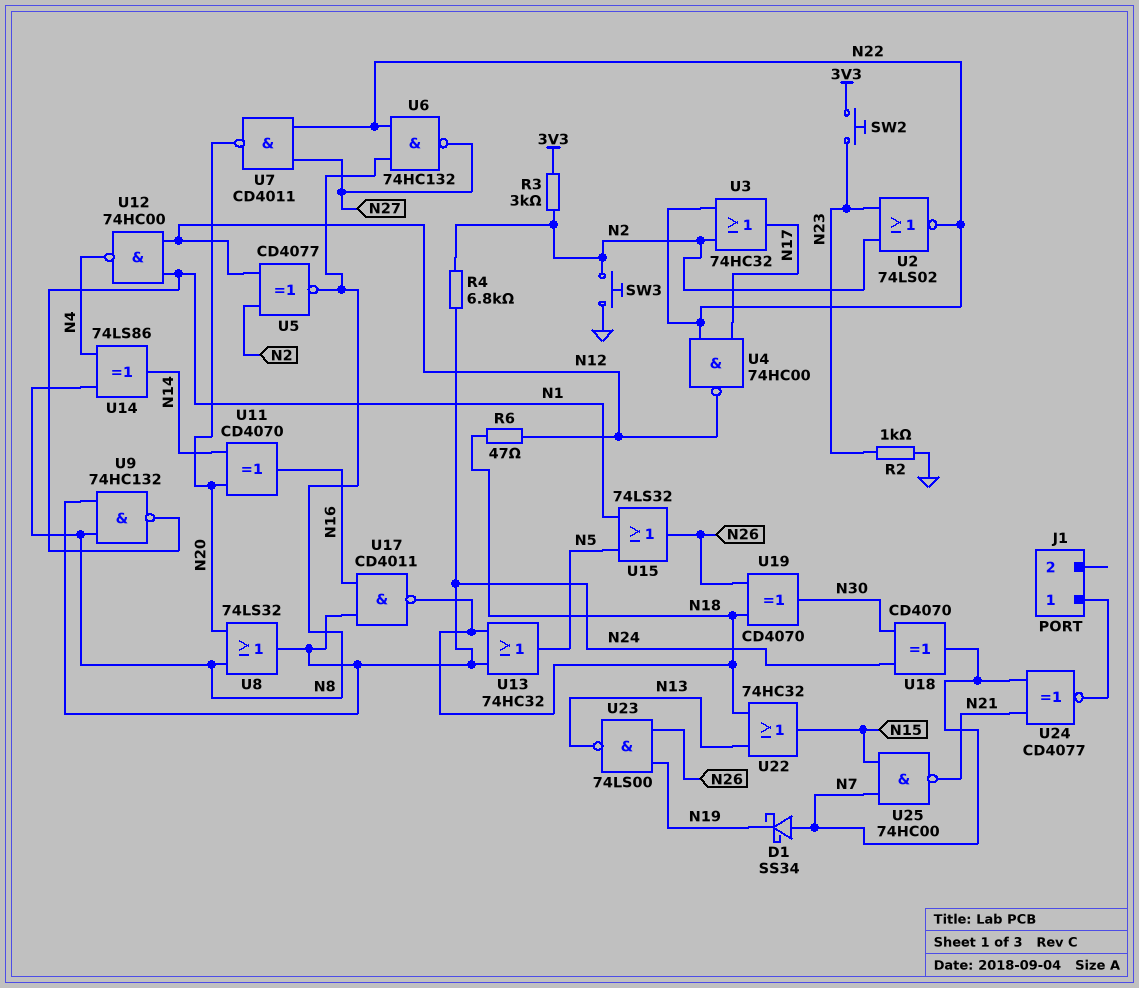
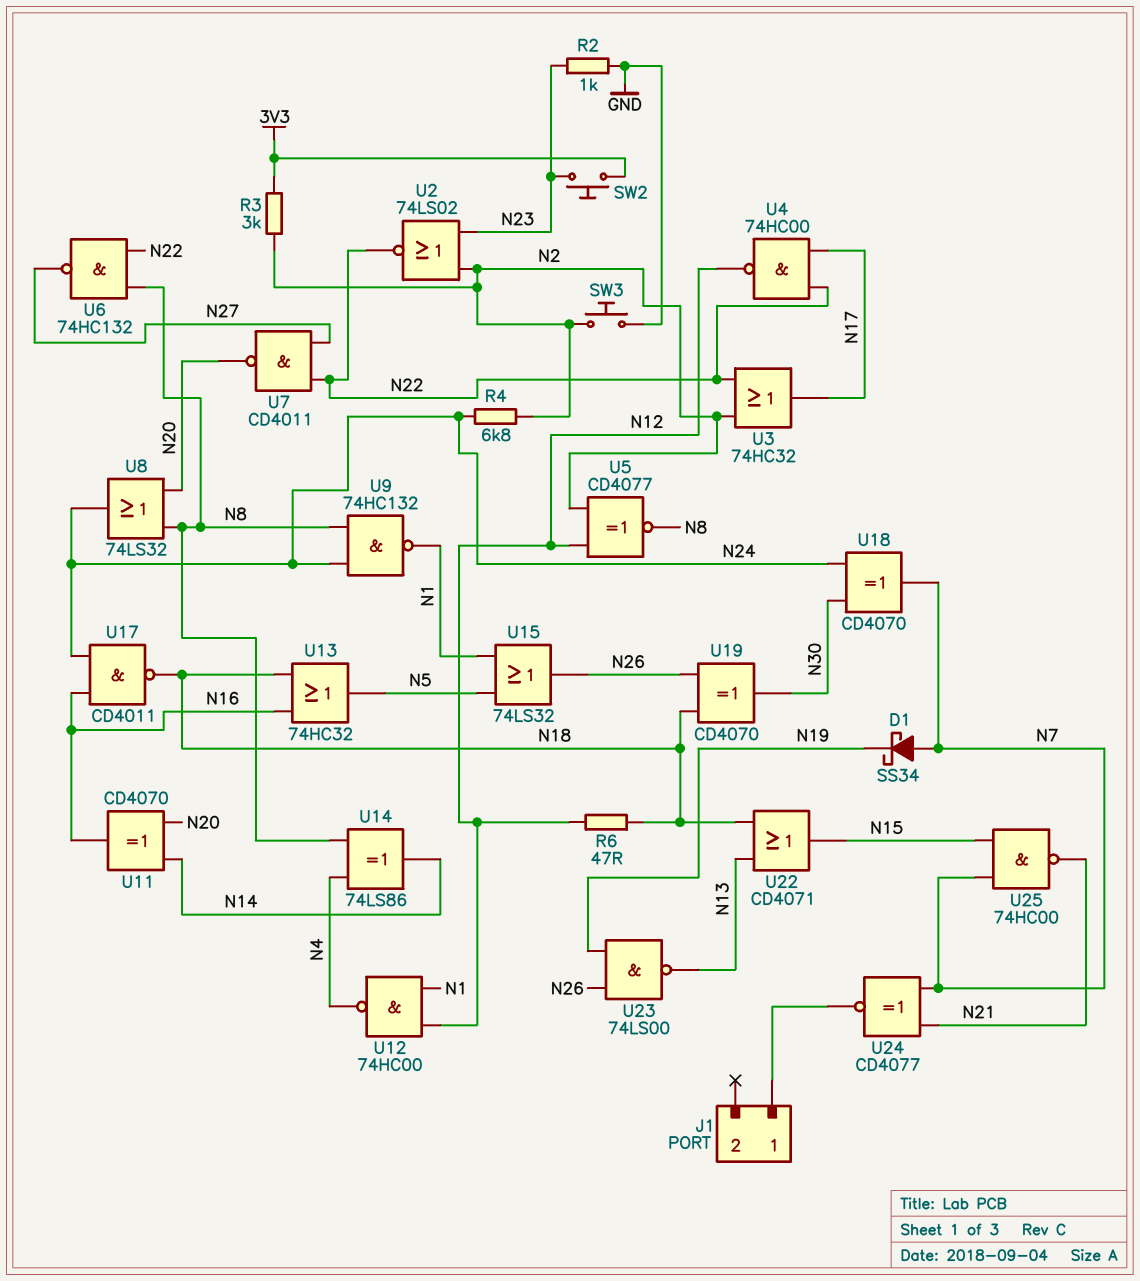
U13: OR 74HC32 (in N18, in N24, out N5) -> OR 74HC32 (in N16, in N18, out N5)
U22: OR 74HC32 (in N13, in N18, out N15) -> OR CD4071 (in N13, in N18, out N15)

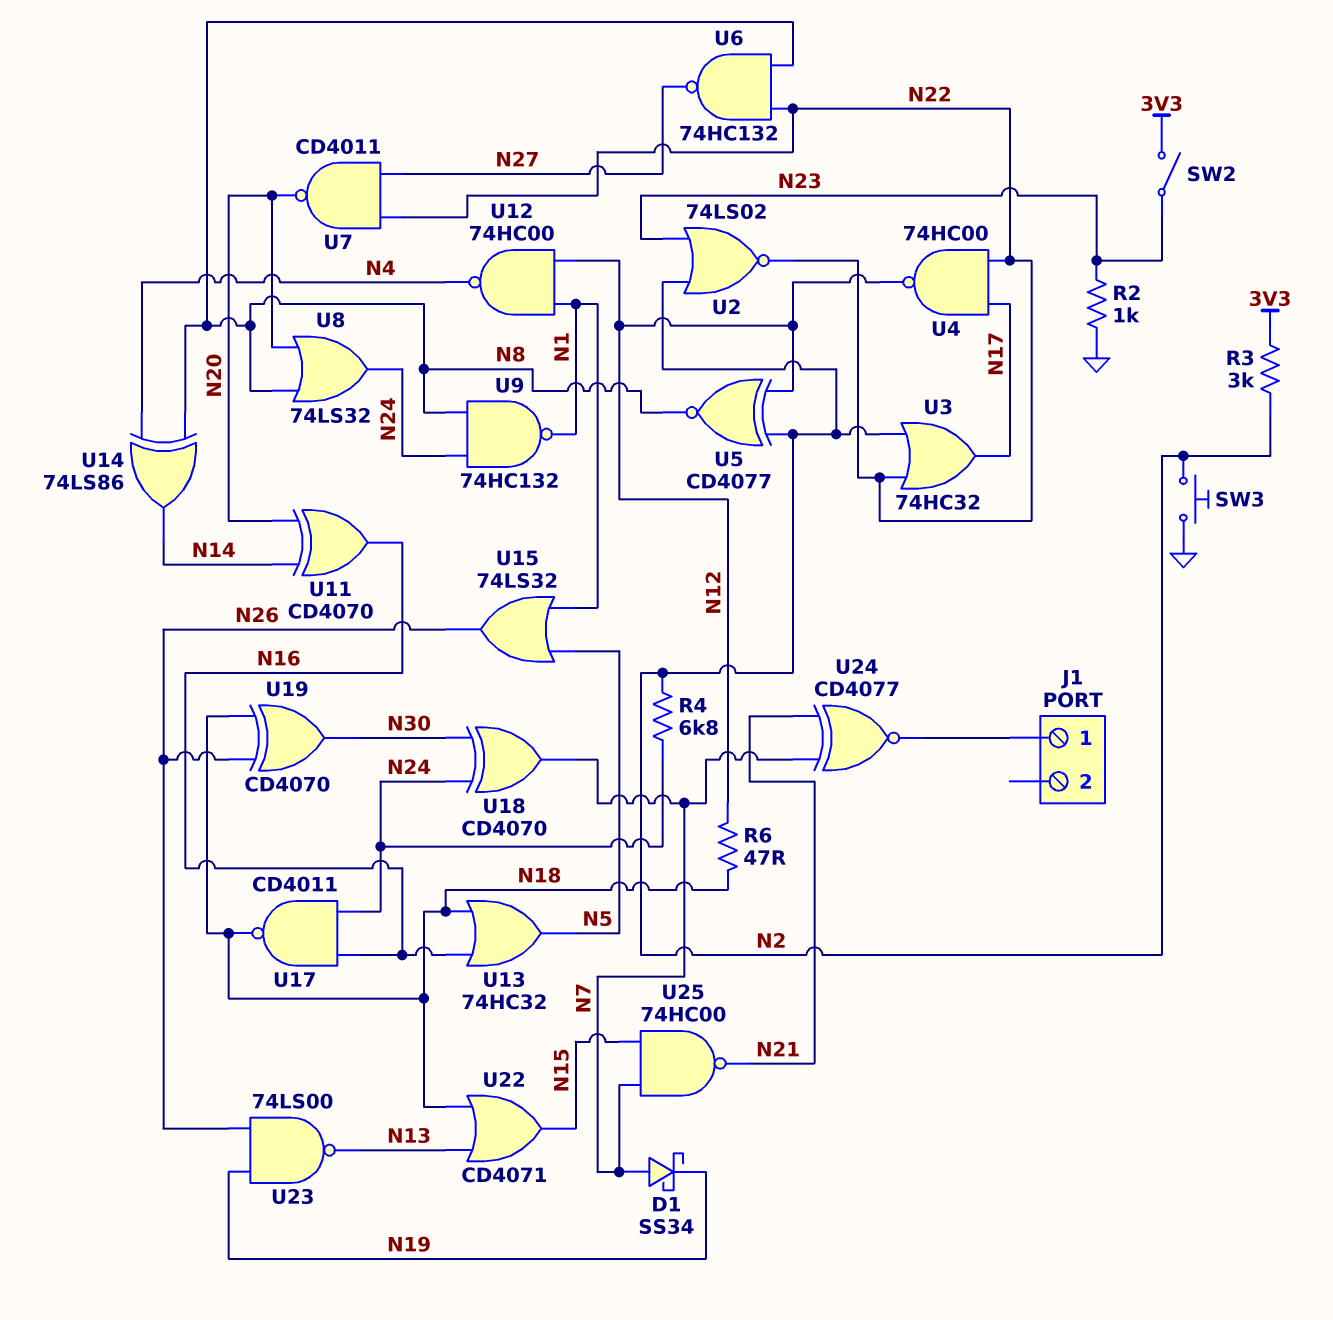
SW2: button (3V3, N23) -> switch (3V3, N23)

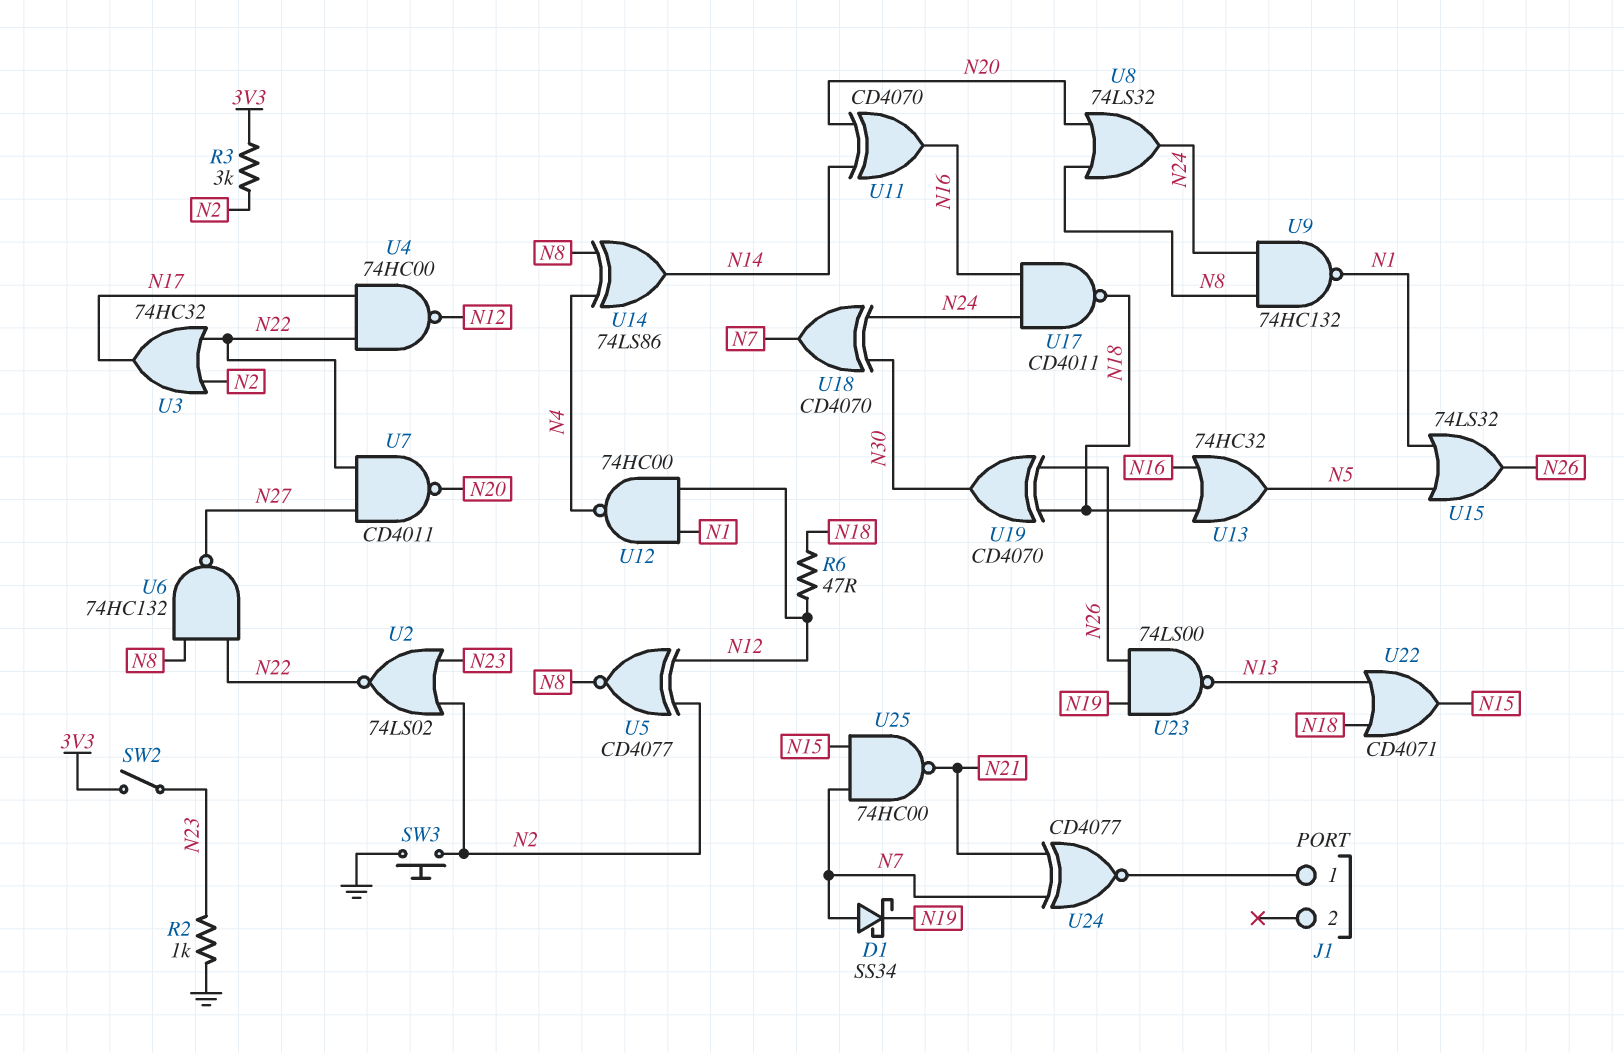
R4: 6.8k (N2, N24) -> none

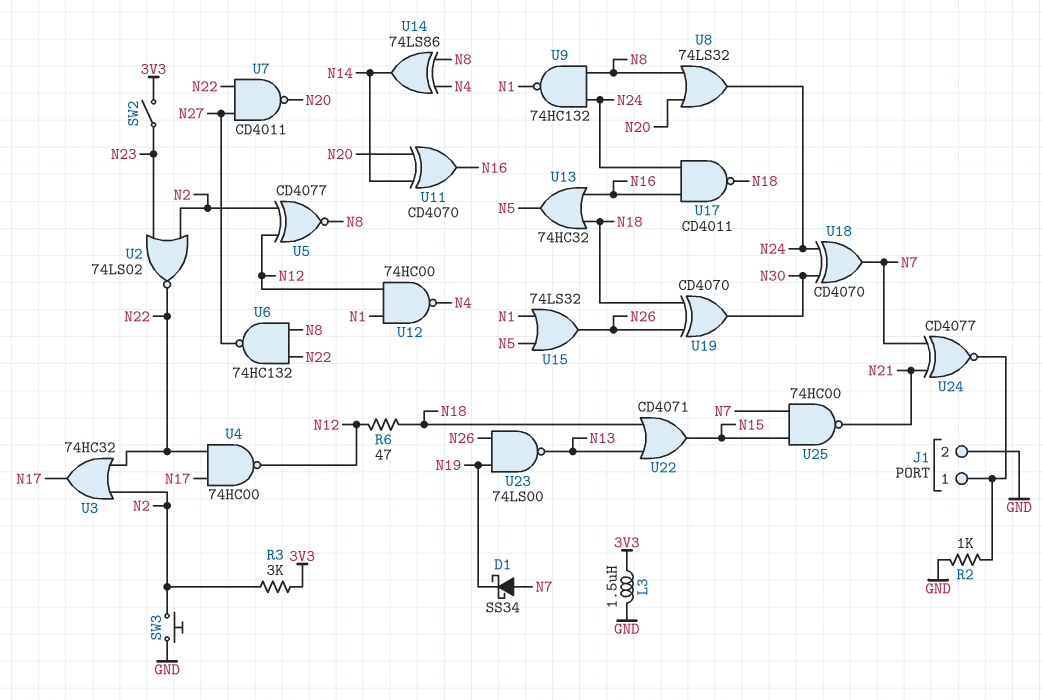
J1 pin 2: none -> GND
L3: none -> 1.5uH (3V3, GND)
R2: 1k (GND, N23) -> 1k (GND, J1/1)

